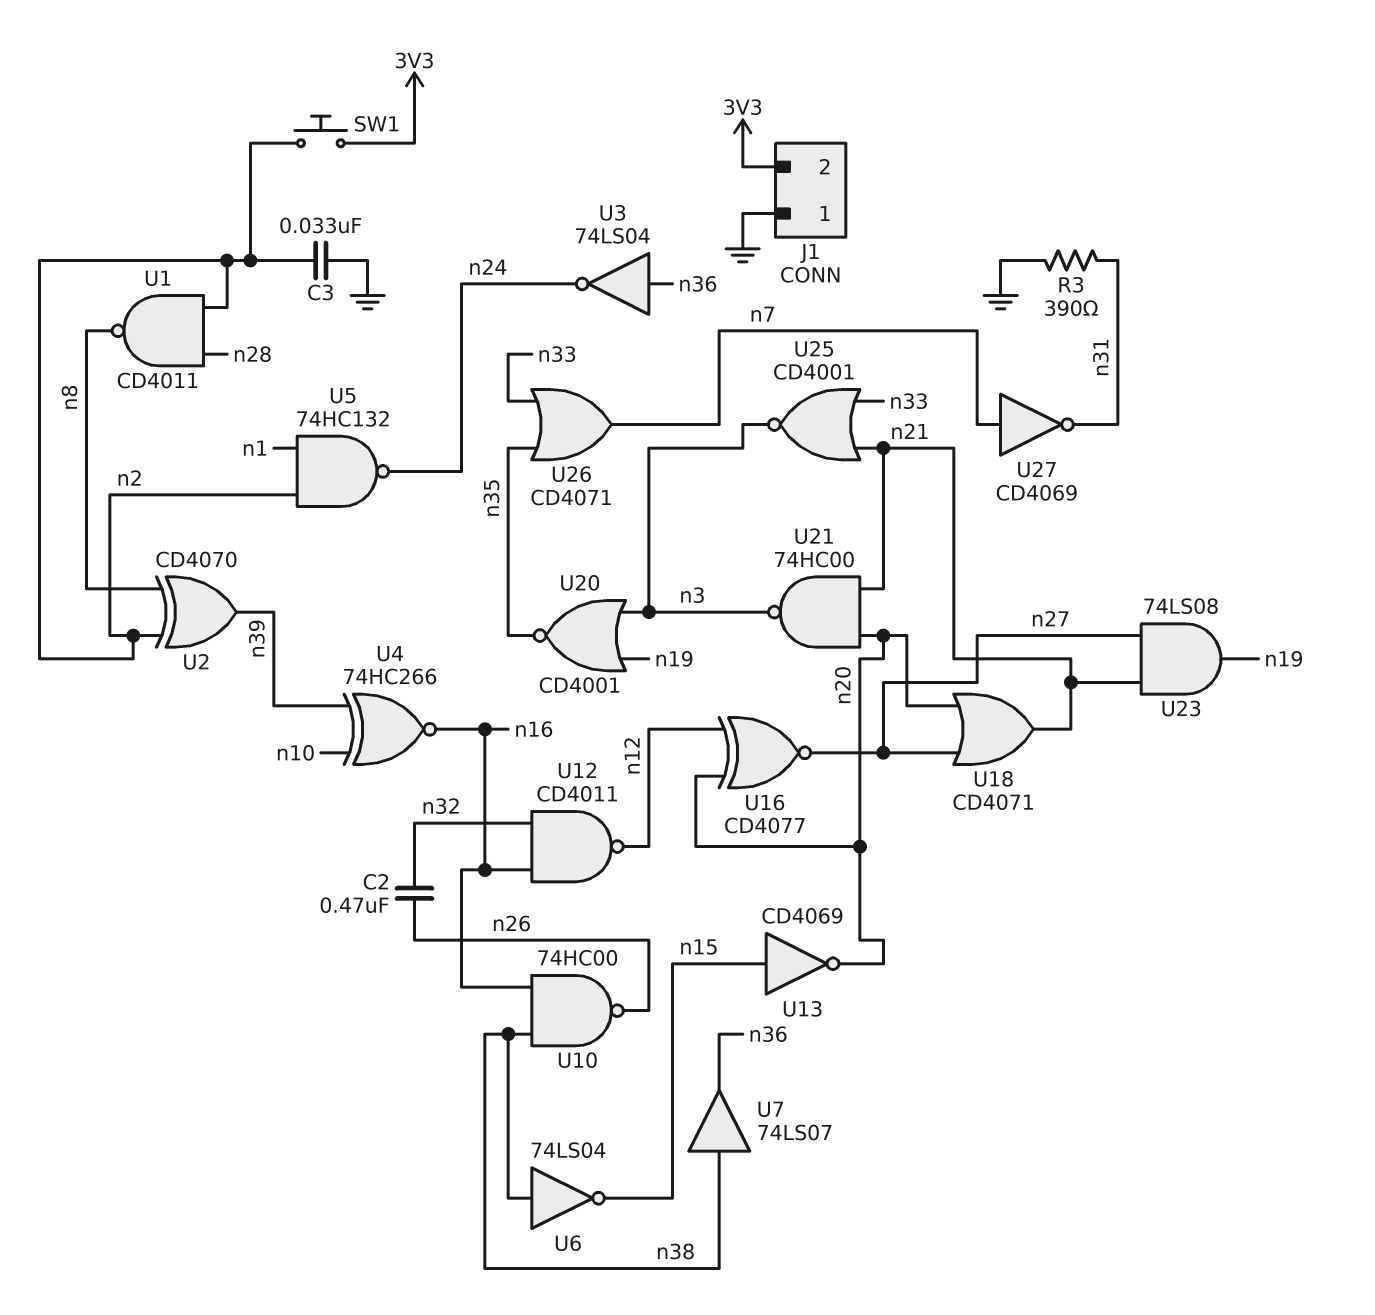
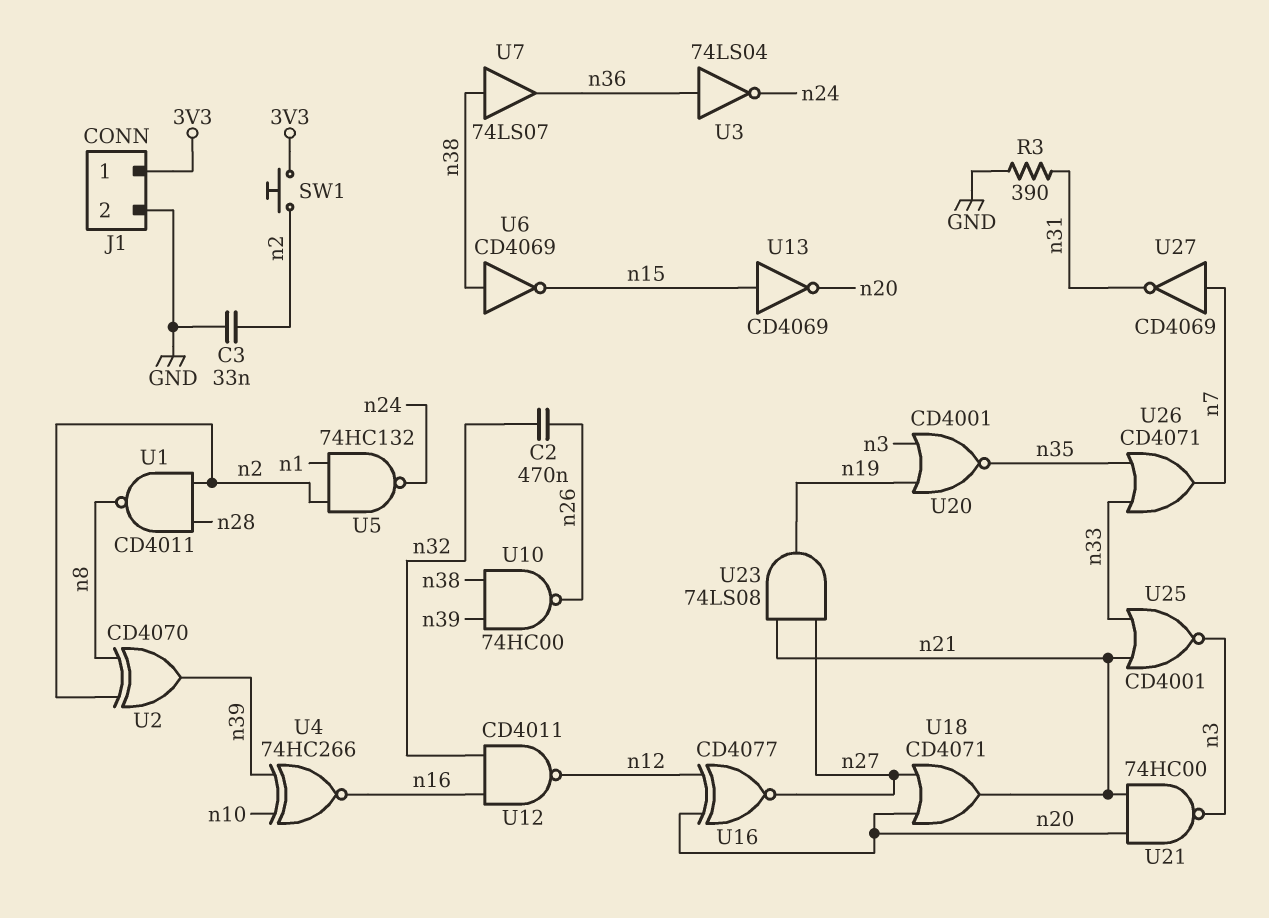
J1 pin 1: GND -> 3V3
J1 pin 2: 3V3 -> GND
U6: NOT 74LS04 (in n38, out n15) -> NOT CD4069 (in n38, out n15)
U10: NAND 74HC00 (in n16, in n38, out n26) -> NAND 74HC00 (in n38, in n39, out n26)

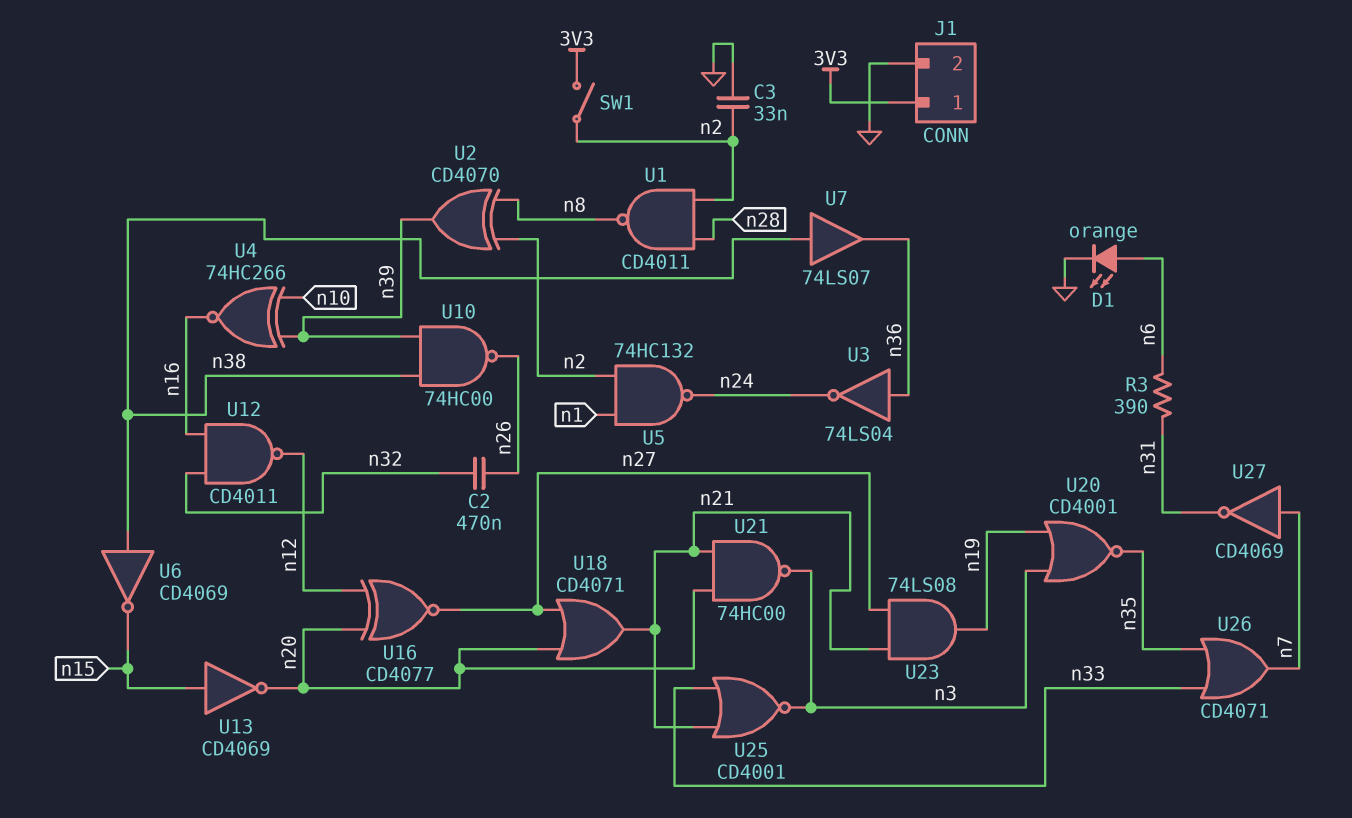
D1: none -> LED orange (A n6, K GND)
R3: 390 (GND, n31) -> 390 (n6, n31)
SW1: button (3V3, n2) -> switch (3V3, n2)

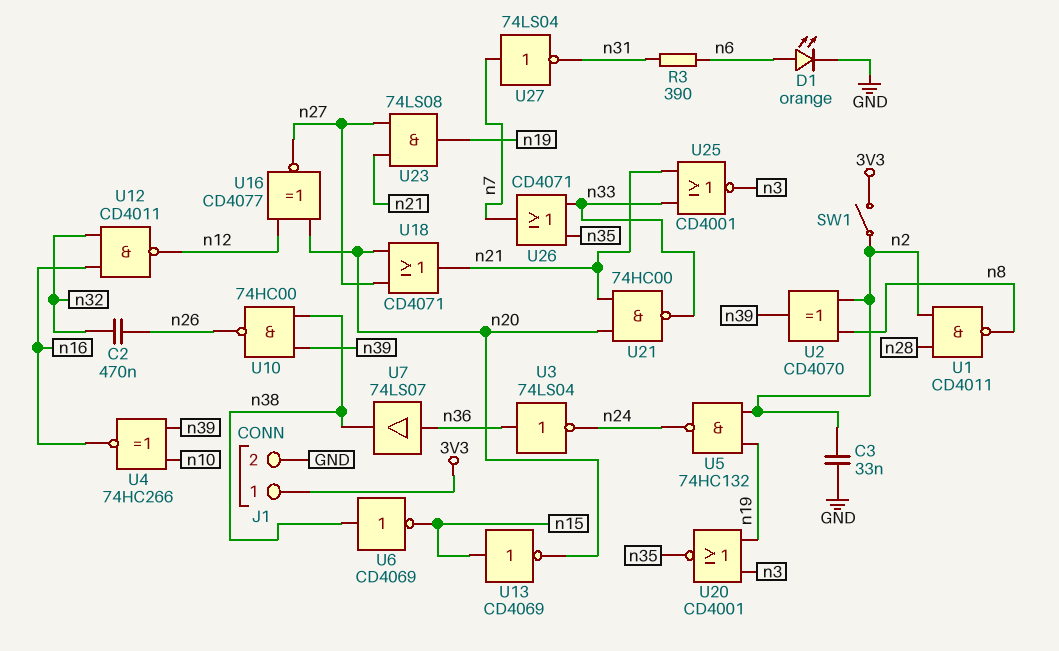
U5: NAND 74HC132 (in n1, in n2, out n24) -> NAND 74HC132 (in n2, in n19, out n24)
U7: buffer 74LS07 (in n38, out n36) -> buffer 74LS07 (in n36, out n38)
U21: NAND 74HC00 (in n20, in n21, out n3) -> NAND 74HC00 (in n20, in n21, out n33)
U27: NOT CD4069 (in n7, out n31) -> NOT 74LS04 (in n7, out n31)

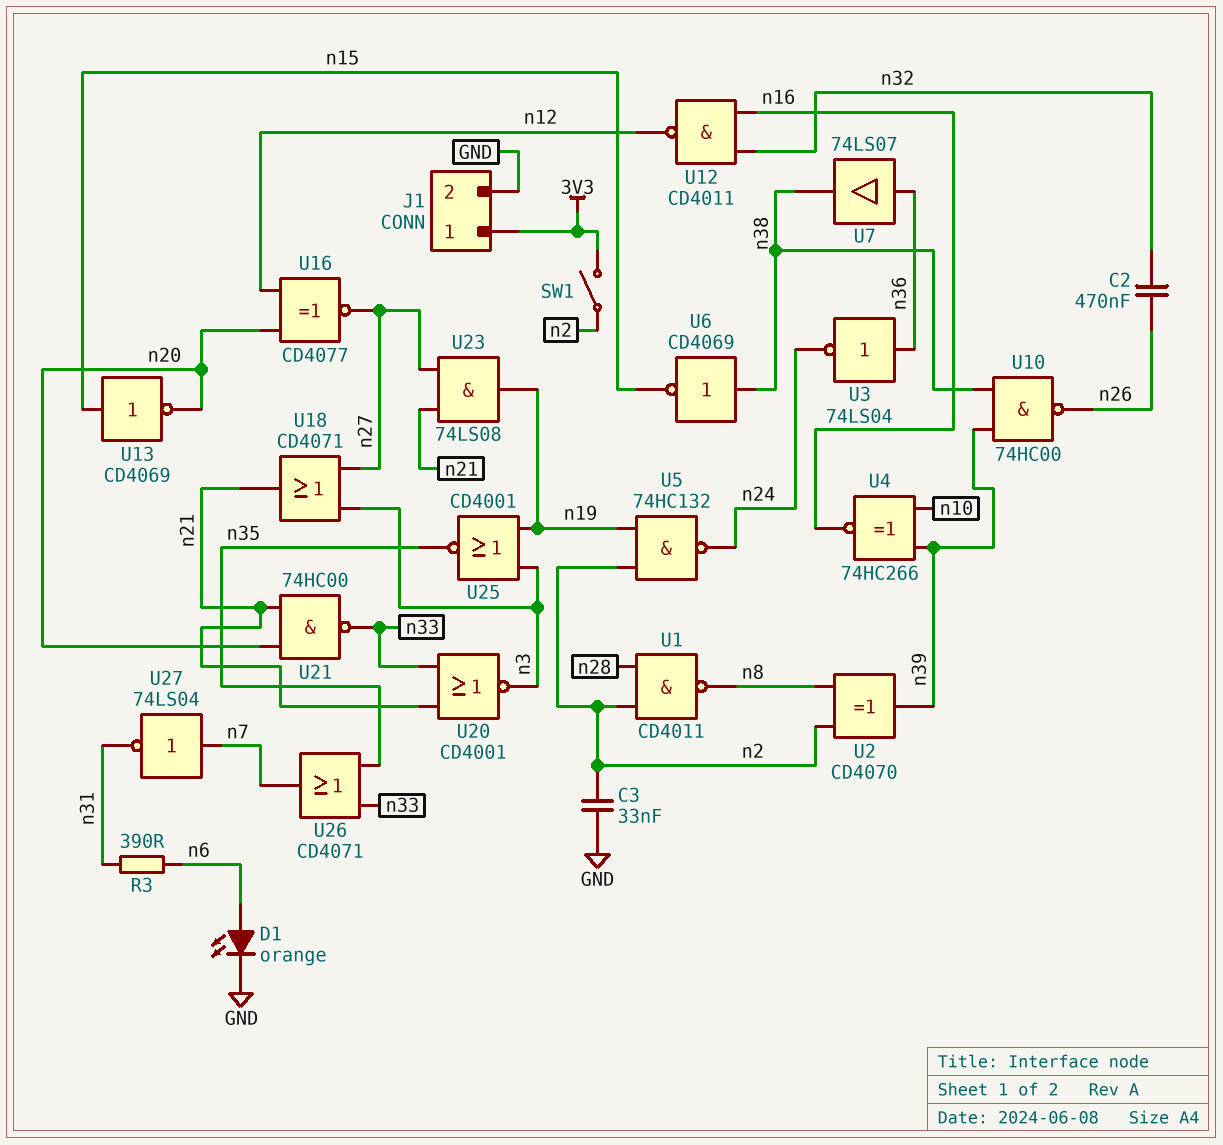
U18: OR CD4071 (in n20, in n27, out n21) -> OR CD4071 (in n3, in n27, out n21)
U20: NOR CD4001 (in n3, in n19, out n35) -> NOR CD4001 (in n21, in n33, out n3)
U25: NOR CD4001 (in n21, in n33, out n3) -> NOR CD4001 (in n3, in n19, out n35)

